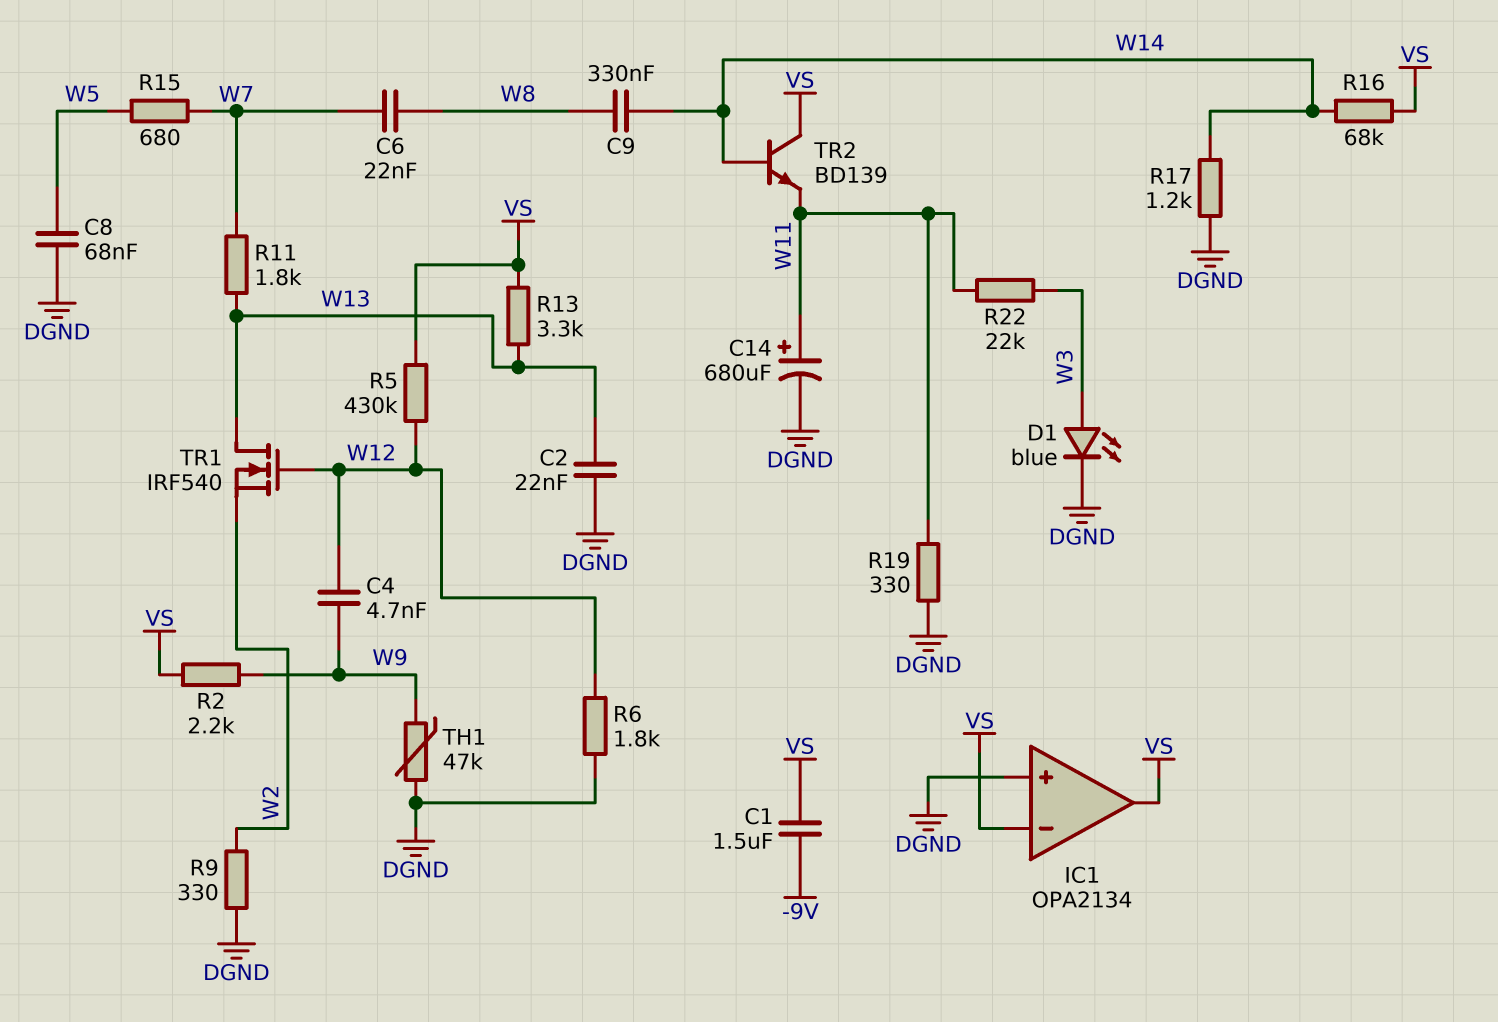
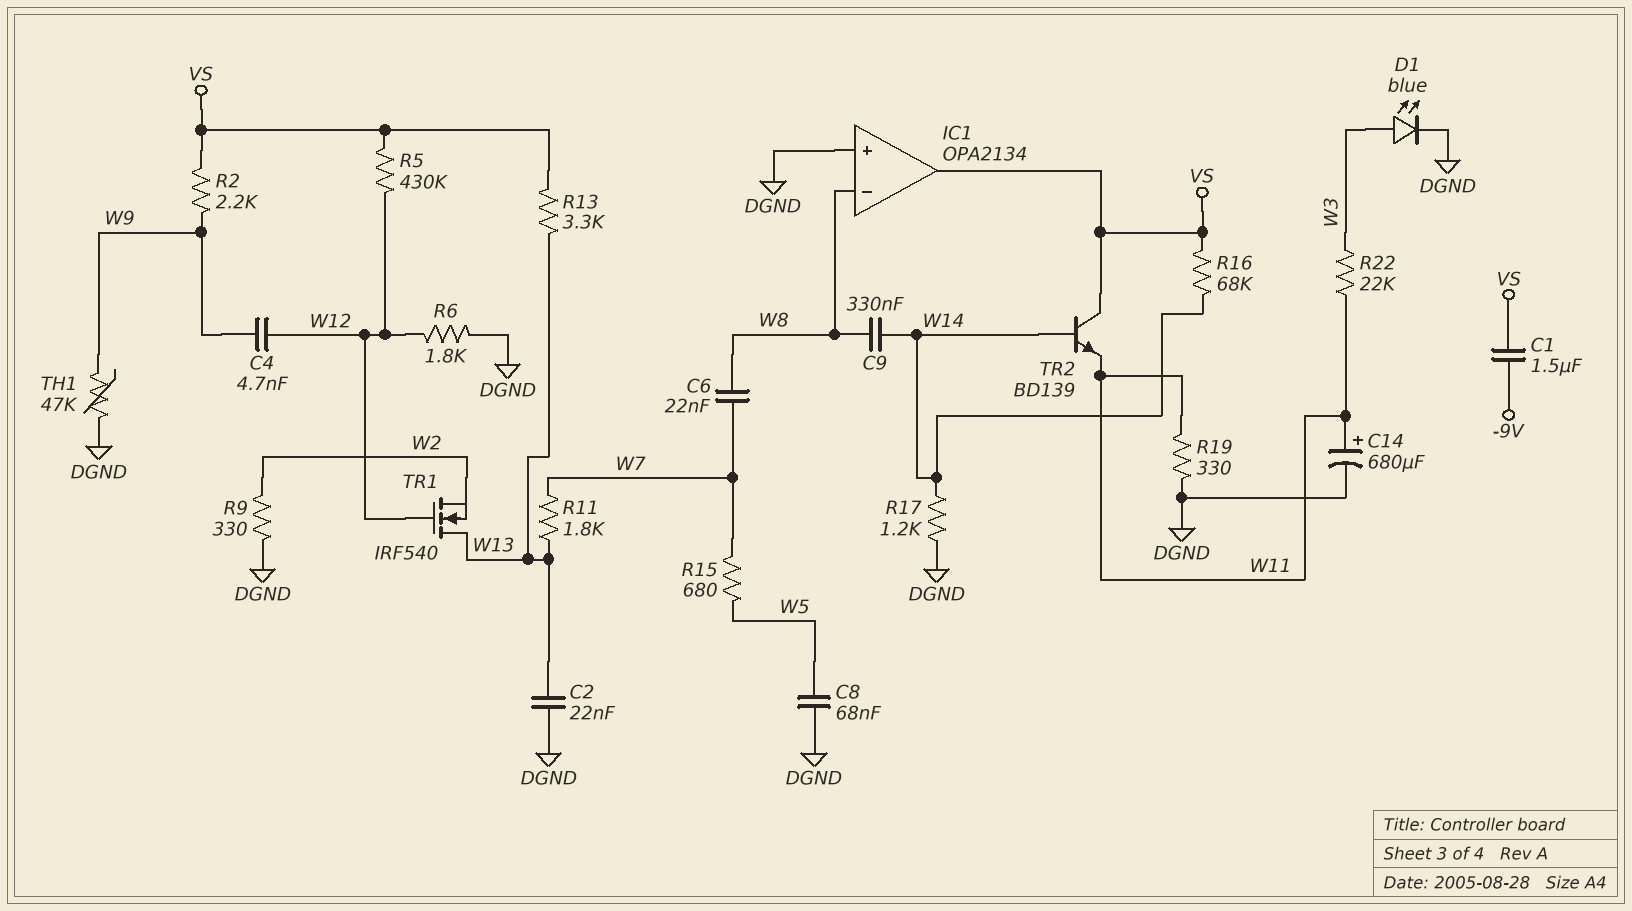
IC1 pin in-: VS -> W8

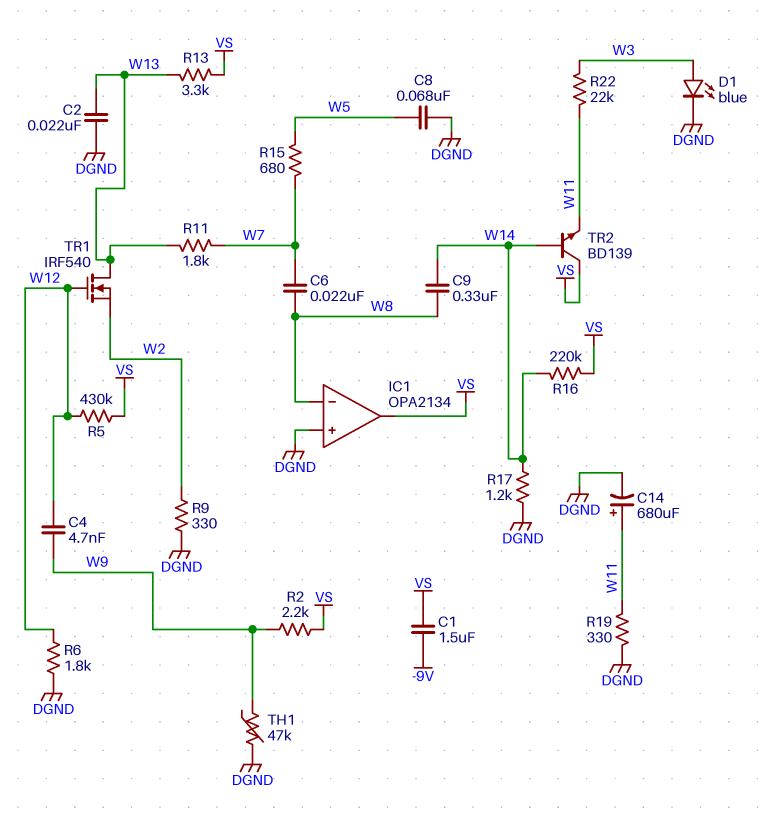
R16: 68k (VS, W14) -> 220k (VS, W14)

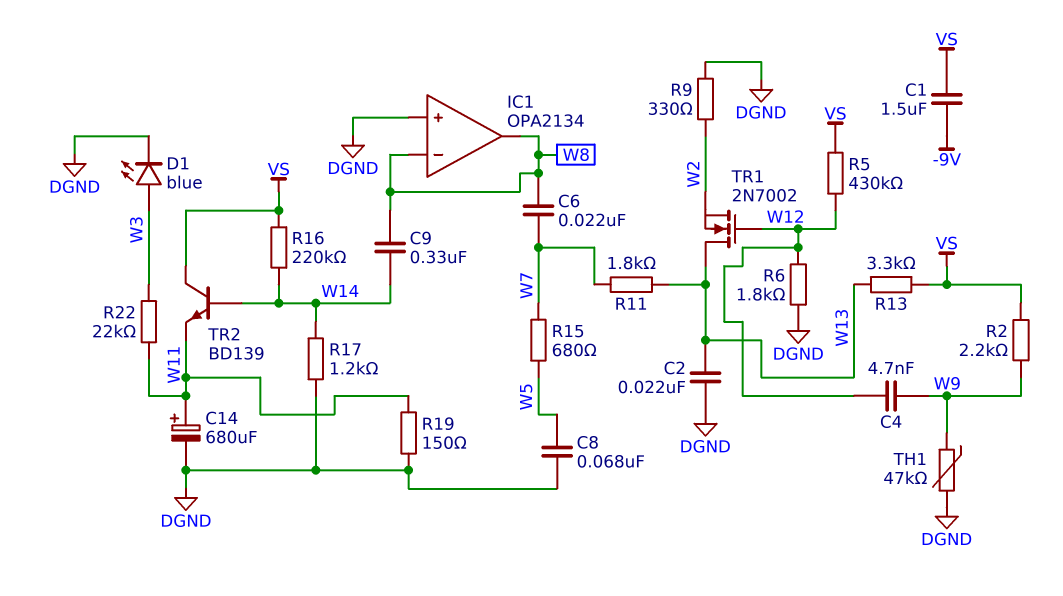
IC1 pin out: VS -> W8
R19: 330 (DGND, W11) -> 150 (DGND, W11)
TR1: NMOS IRF540 (G W12, D W13, S W2) -> NMOS 2N7002 (G W12, D W13, S W2)

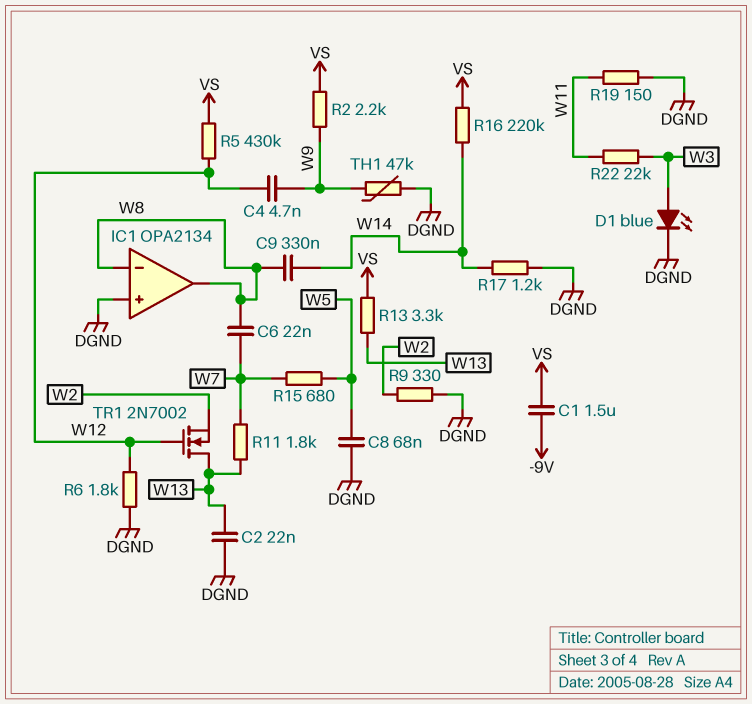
C14: 680uF (plus W11, minus DGND) -> none
TR2: NPN BD139 (B W14, C VS, E W11) -> none

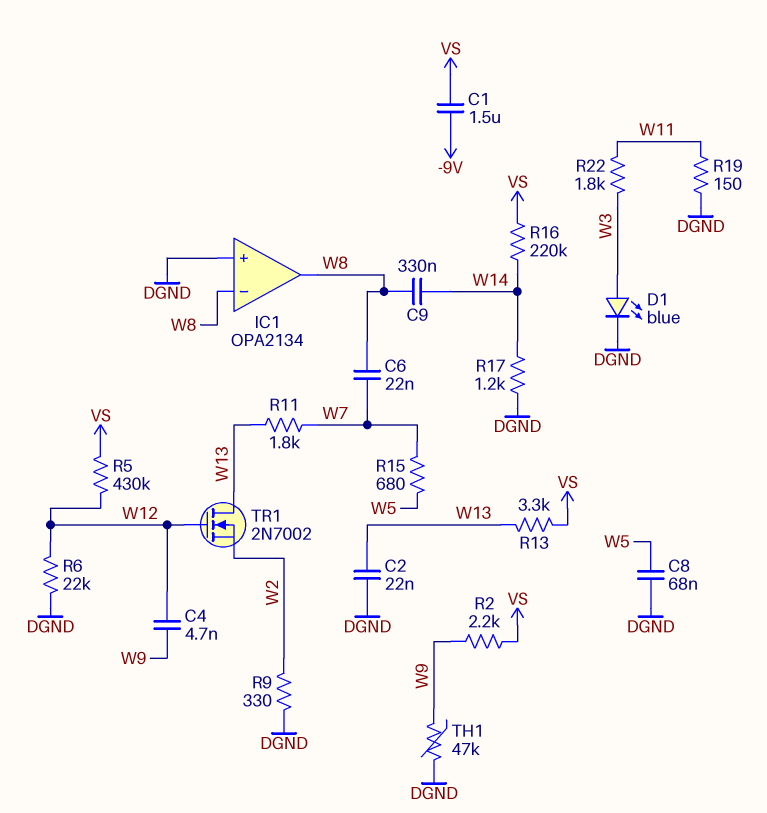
R6: 1.8k (DGND, W12) -> 22k (DGND, W12)
R22: 22k (W3, W11) -> 1.8k (W3, W11)

